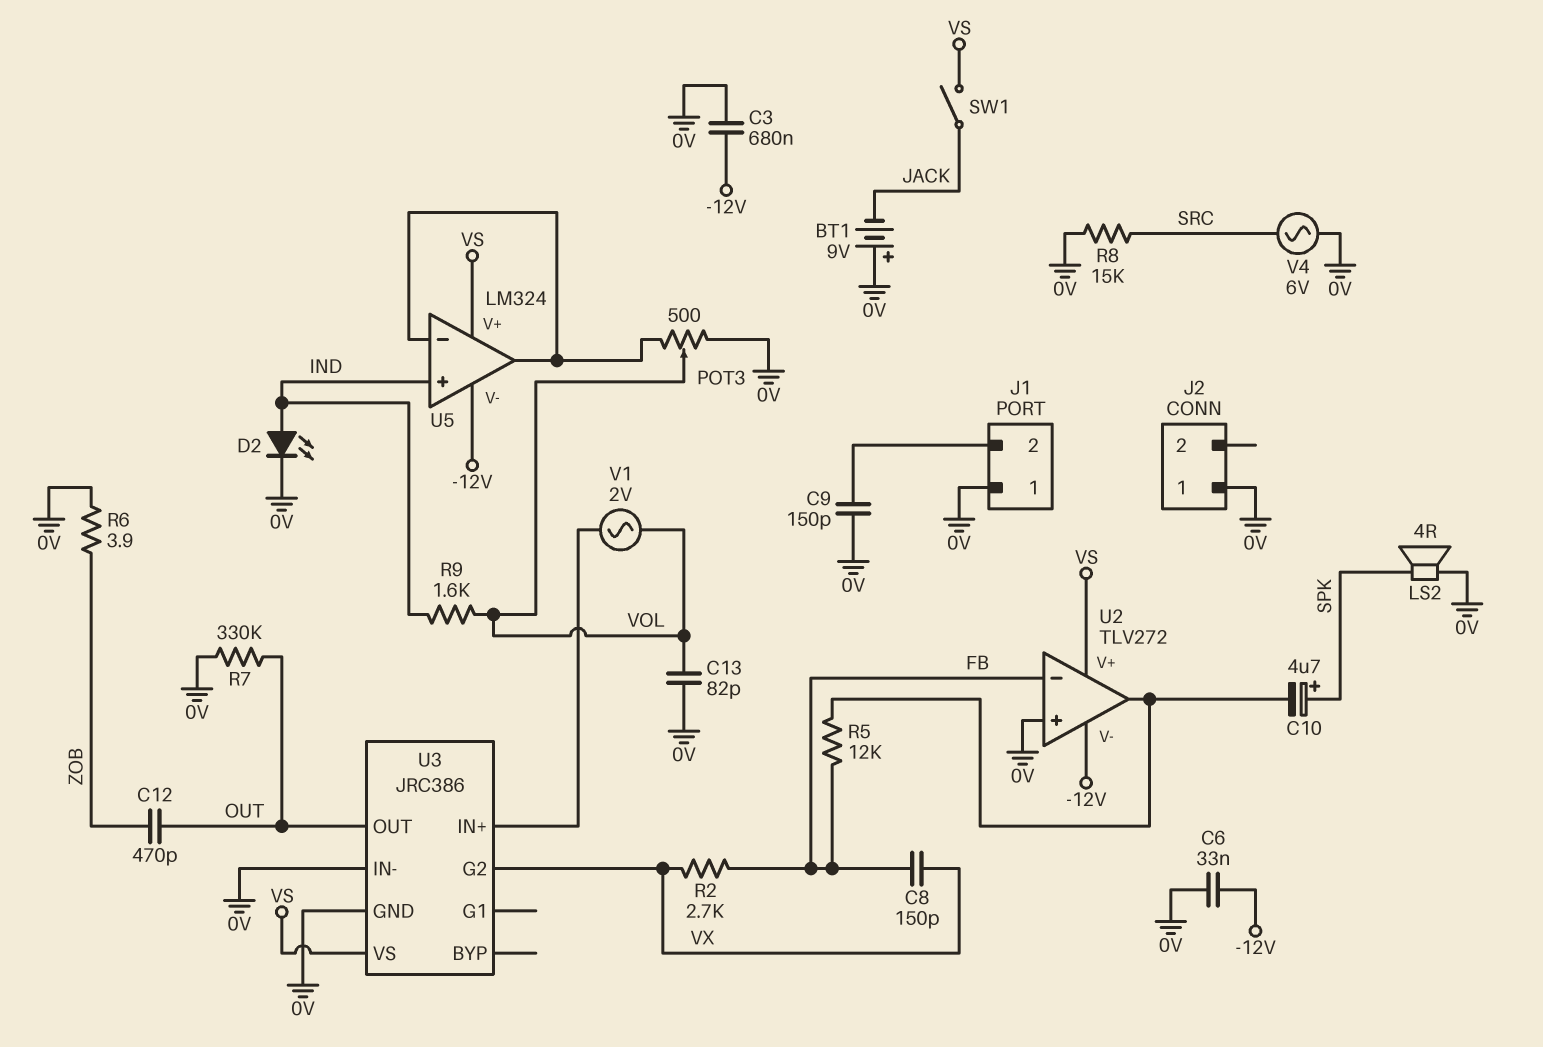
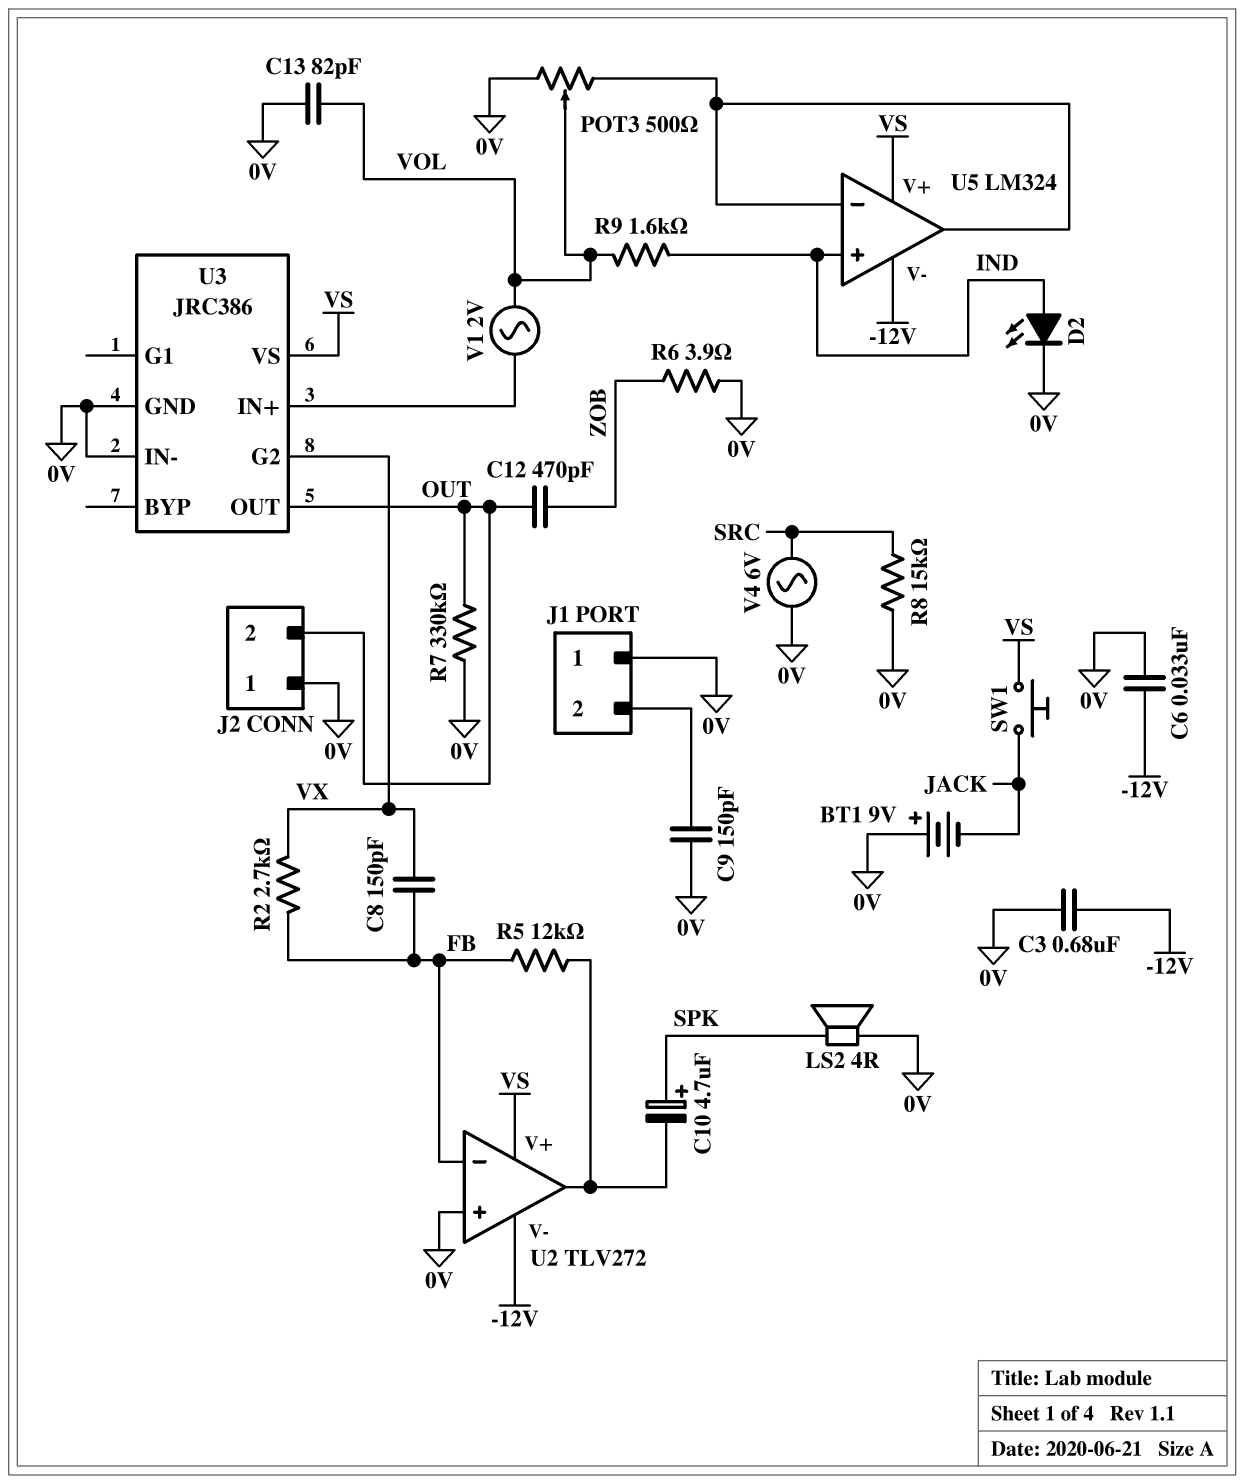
J2 pin 2: none -> OUT
SW1: switch (JACK, VS) -> button (JACK, VS)

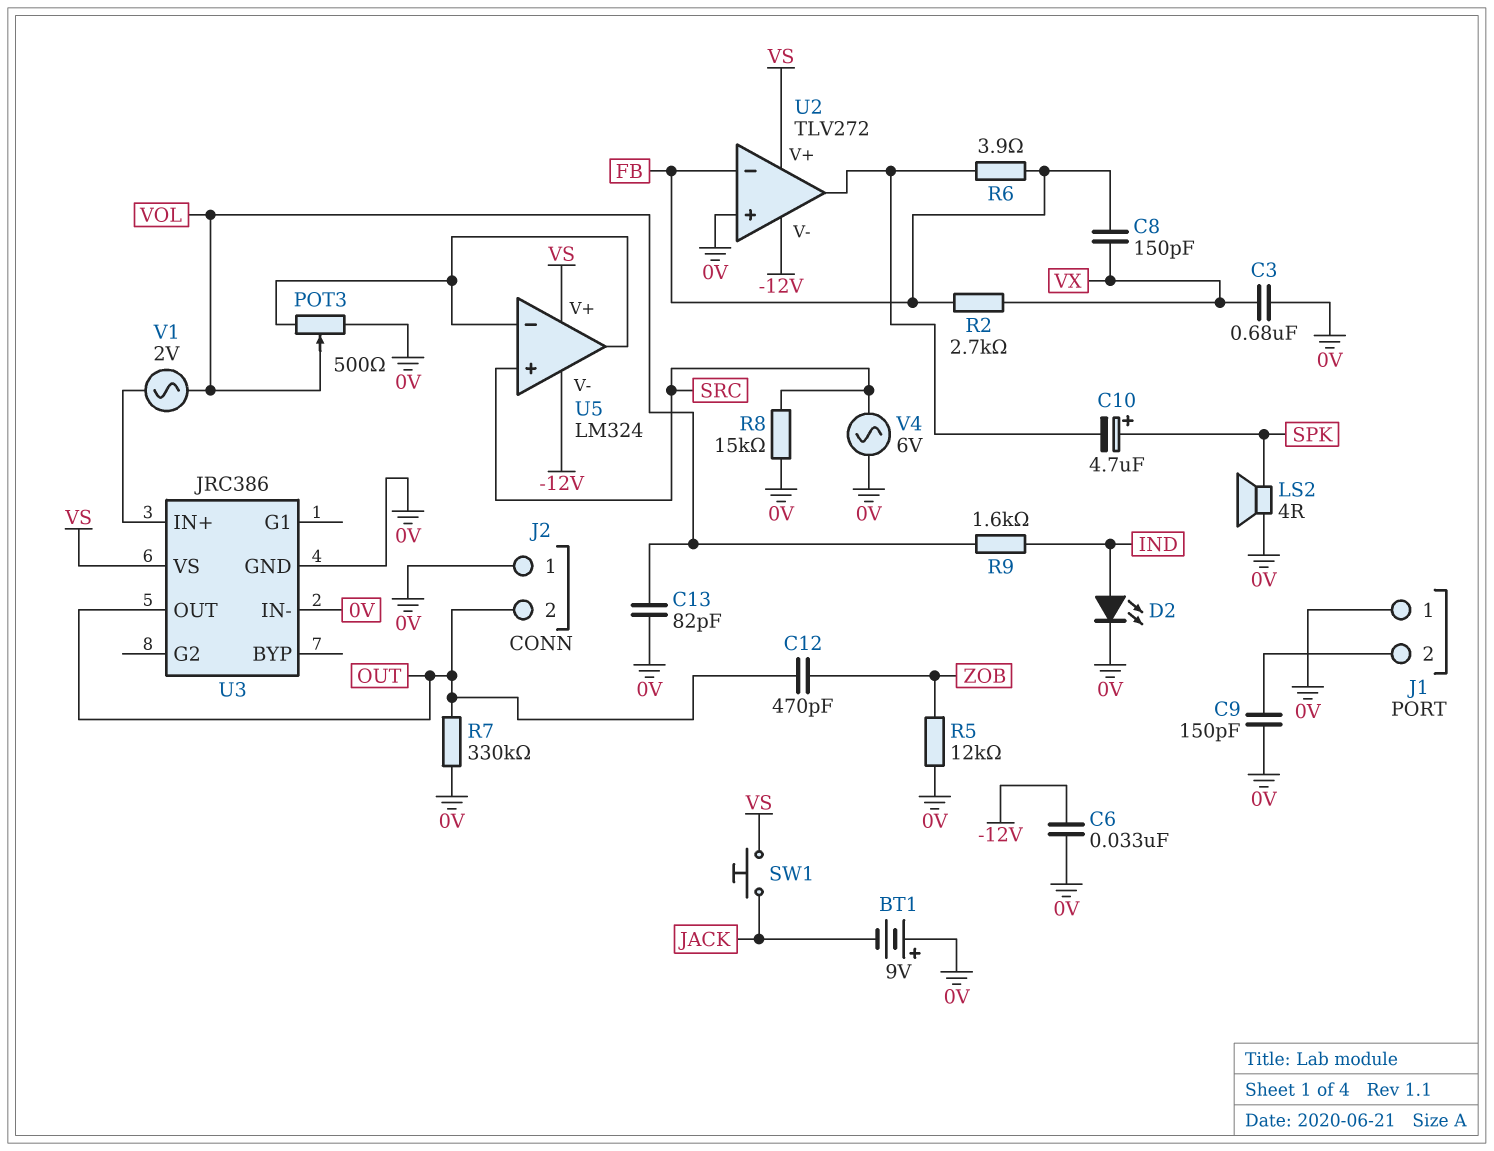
C3: 680nF (-12V, 0V) -> 680nF (0V, VX)
R5: 12k (FB, U2/out) -> 12k (0V, ZOB)
R6: 3.9 (0V, ZOB) -> 3.9 (FB, U2/out)
U3 pin G2: VX -> none
U5 pin in+: IND -> SRC

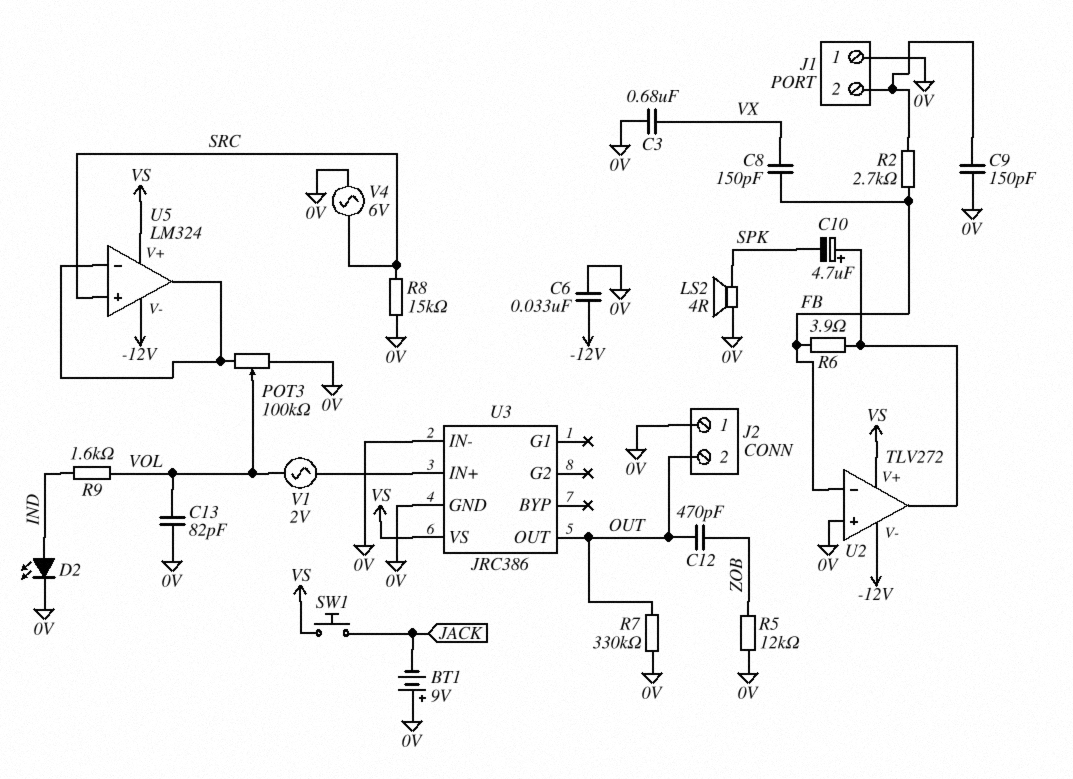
C10: 4.7uF (plus SPK, minus U2/out) -> 4.7uF (plus U2/out, minus SPK)
POT3: 500 (0V, U5/in-, wiper VOL) -> 100k (0V, U5/in-, wiper VOL)
R2: 2.7k (FB, VX) -> 2.7k (FB, J1/2)

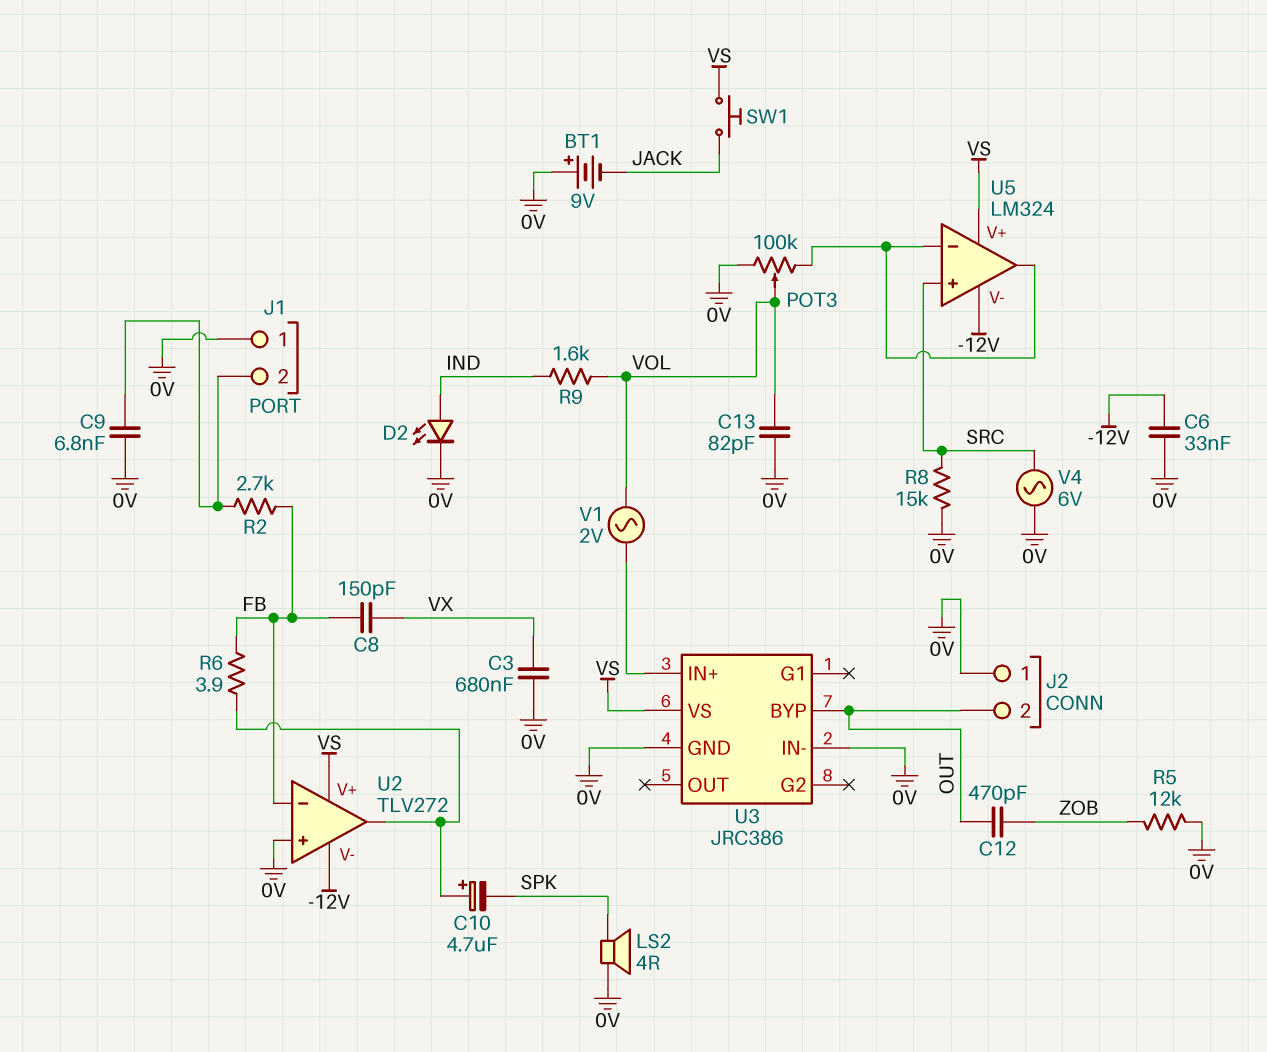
C9: 150pF (0V, J1/2) -> 6.8nF (0V, J1/2)
R7: 330k (0V, OUT) -> none
U3 pin BYP: none -> OUT
U3 pin OUT: OUT -> none

